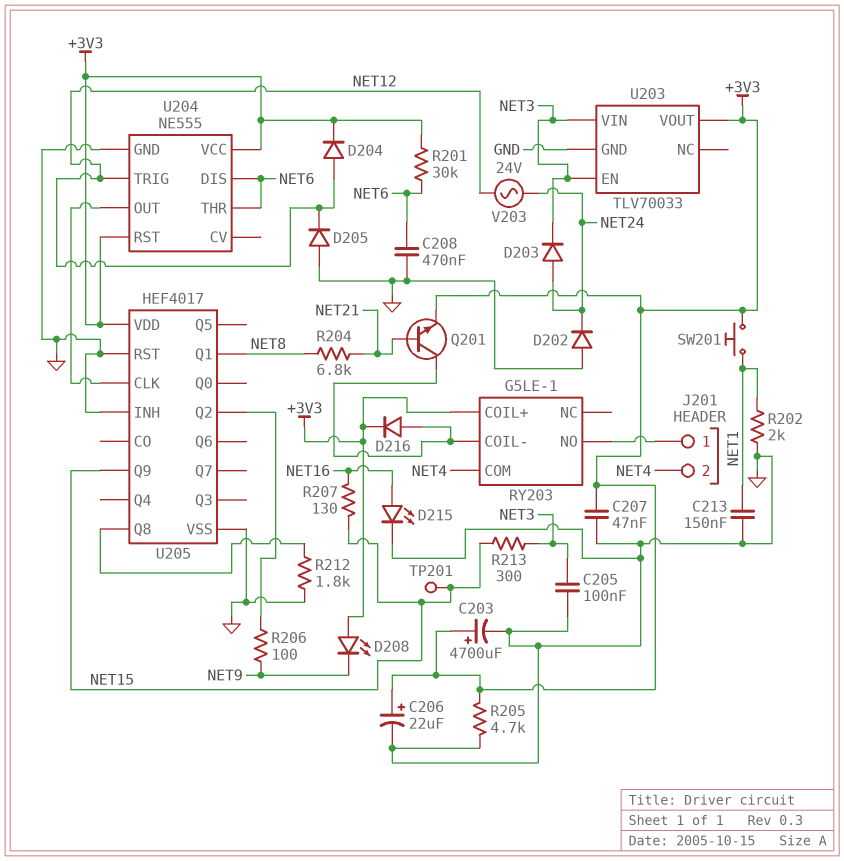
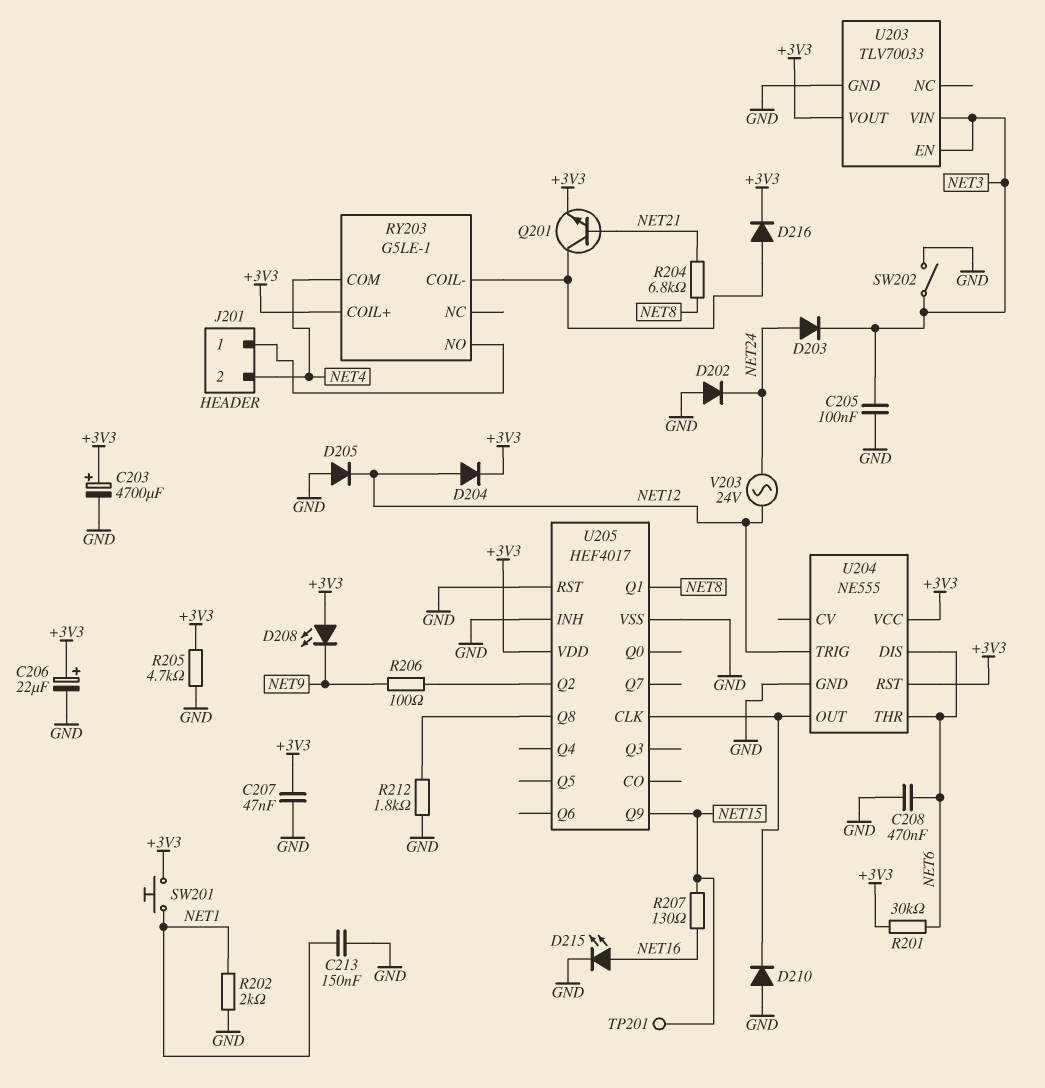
D210: none -> diode (A GND, K U204/OUT)
R213: 300 (NET3, NET15) -> none
SW202: none -> switch (GND, NET3)

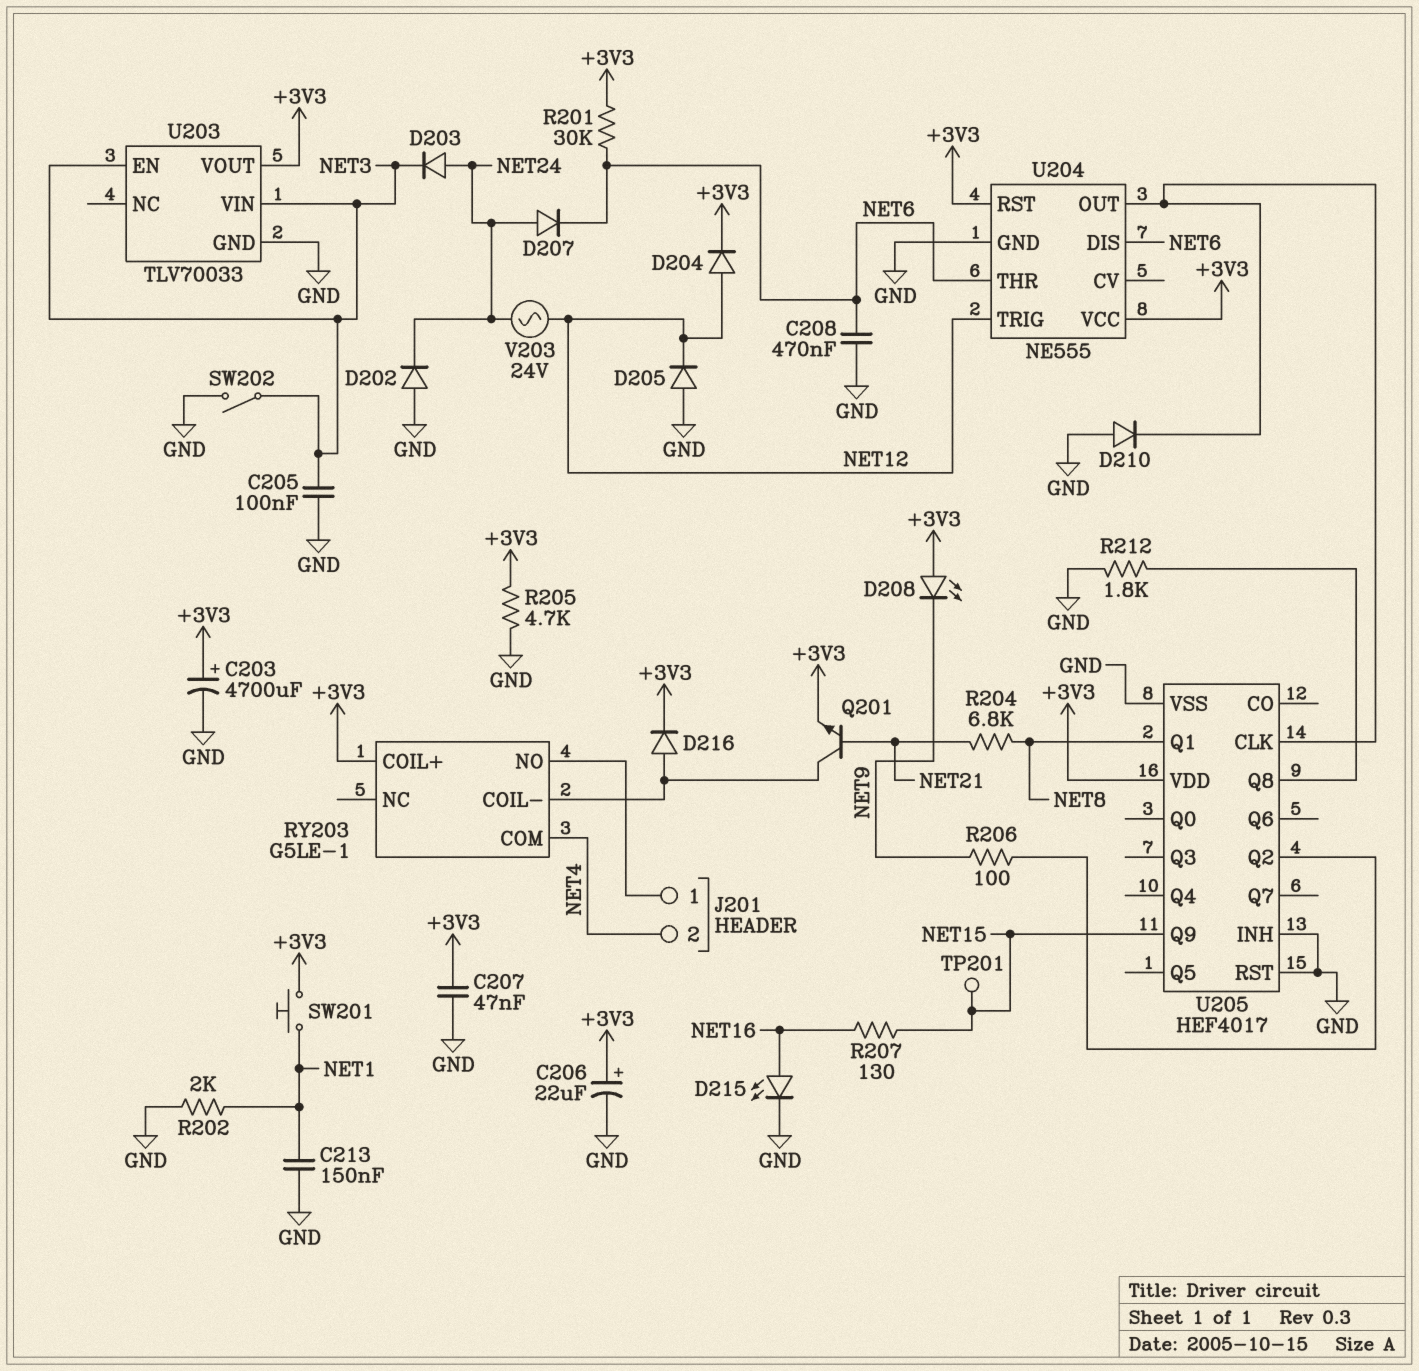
D207: none -> diode (A NET24, K NET6)

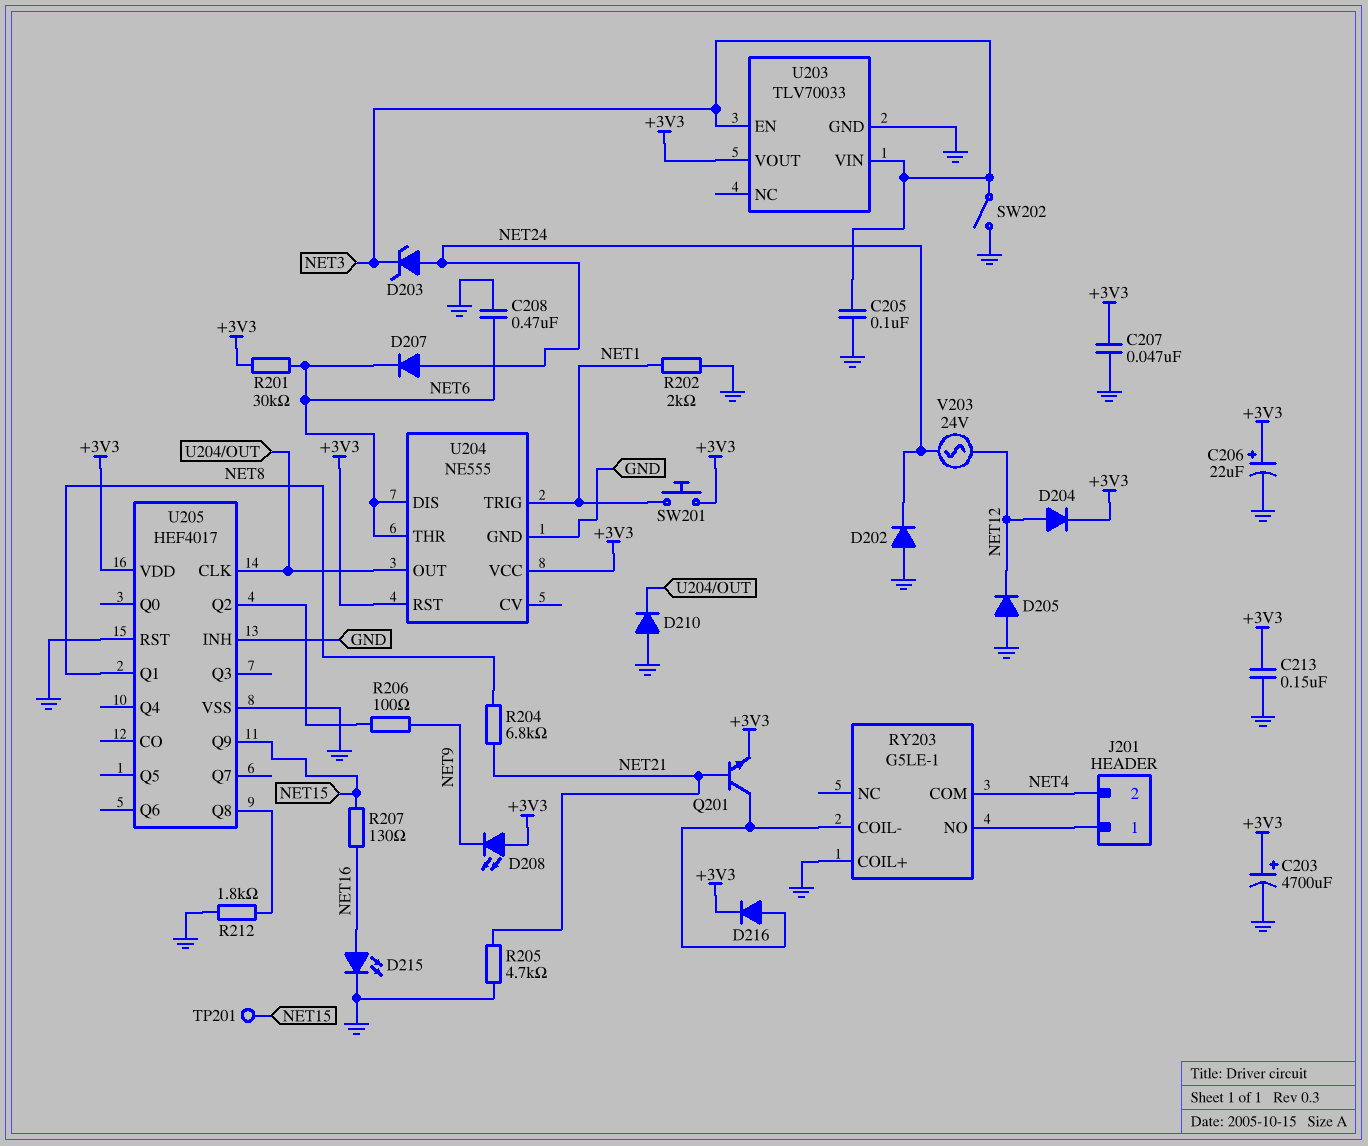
C213: 150nF (GND, NET1) -> 150nF (+3V3, GND)
D203: diode (A NET24, K NET3) -> zener (A NET24, K NET3)
R205: 4.7k (+3V3, GND) -> 4.7k (GND, NET21)
RY203 pin COIL+: +3V3 -> GND
U204 pin TRIG: NET12 -> NET1

